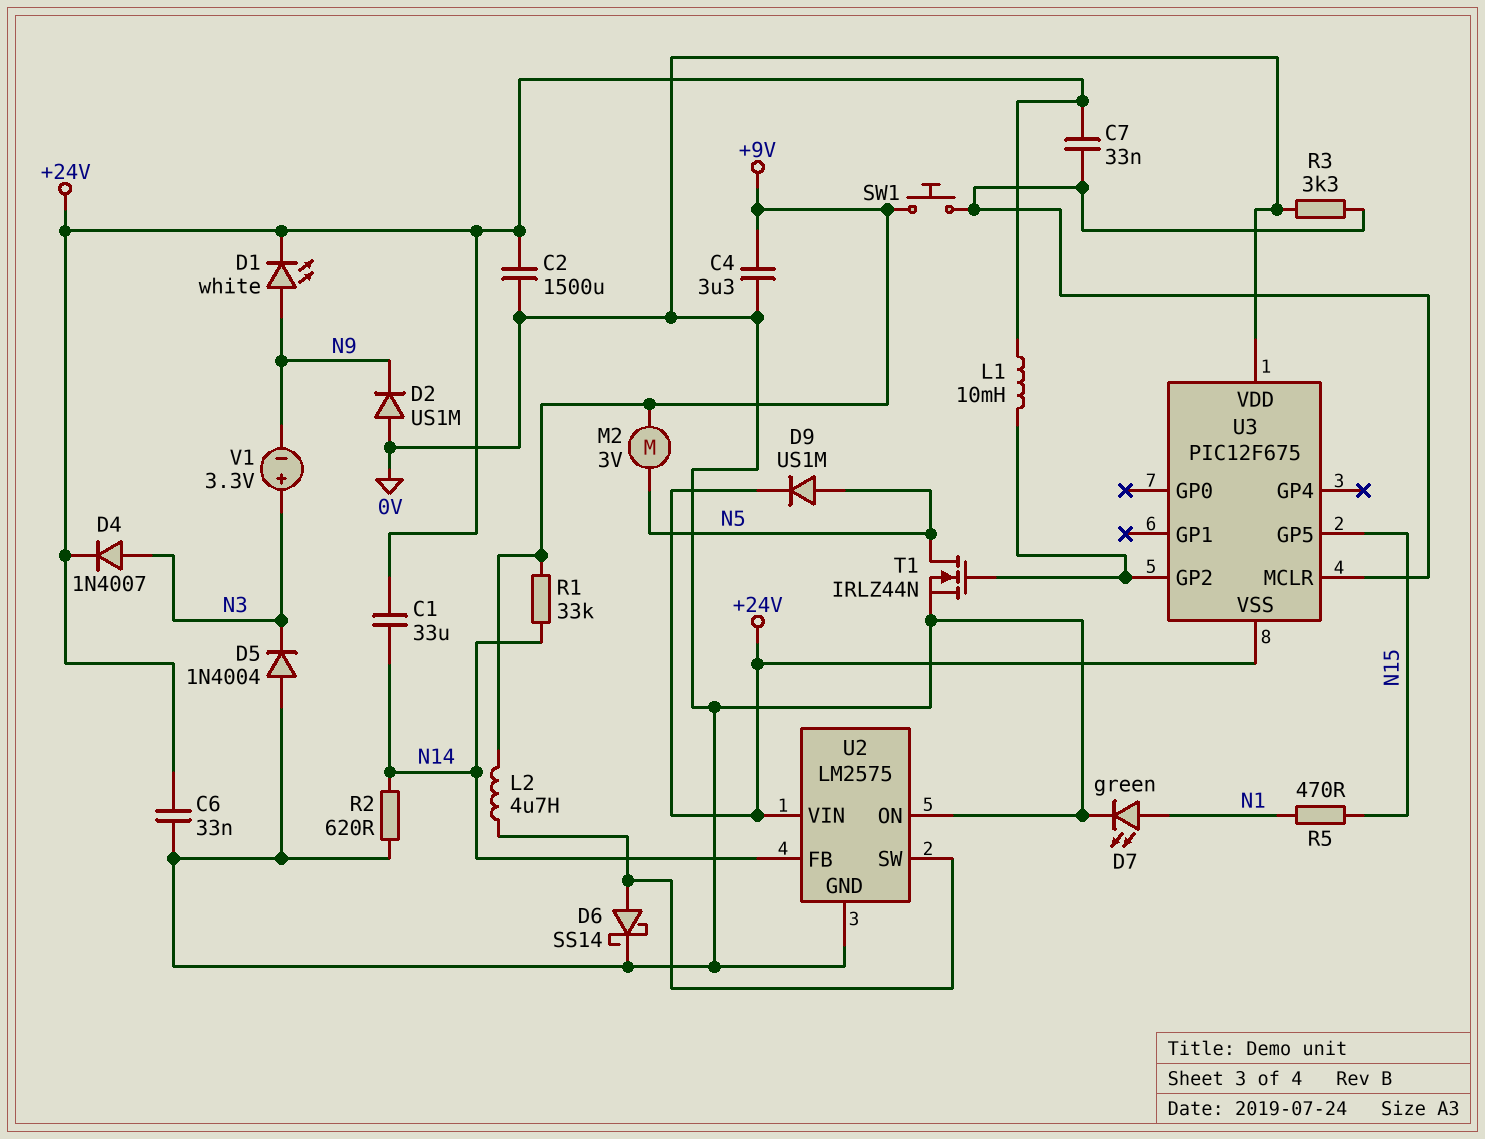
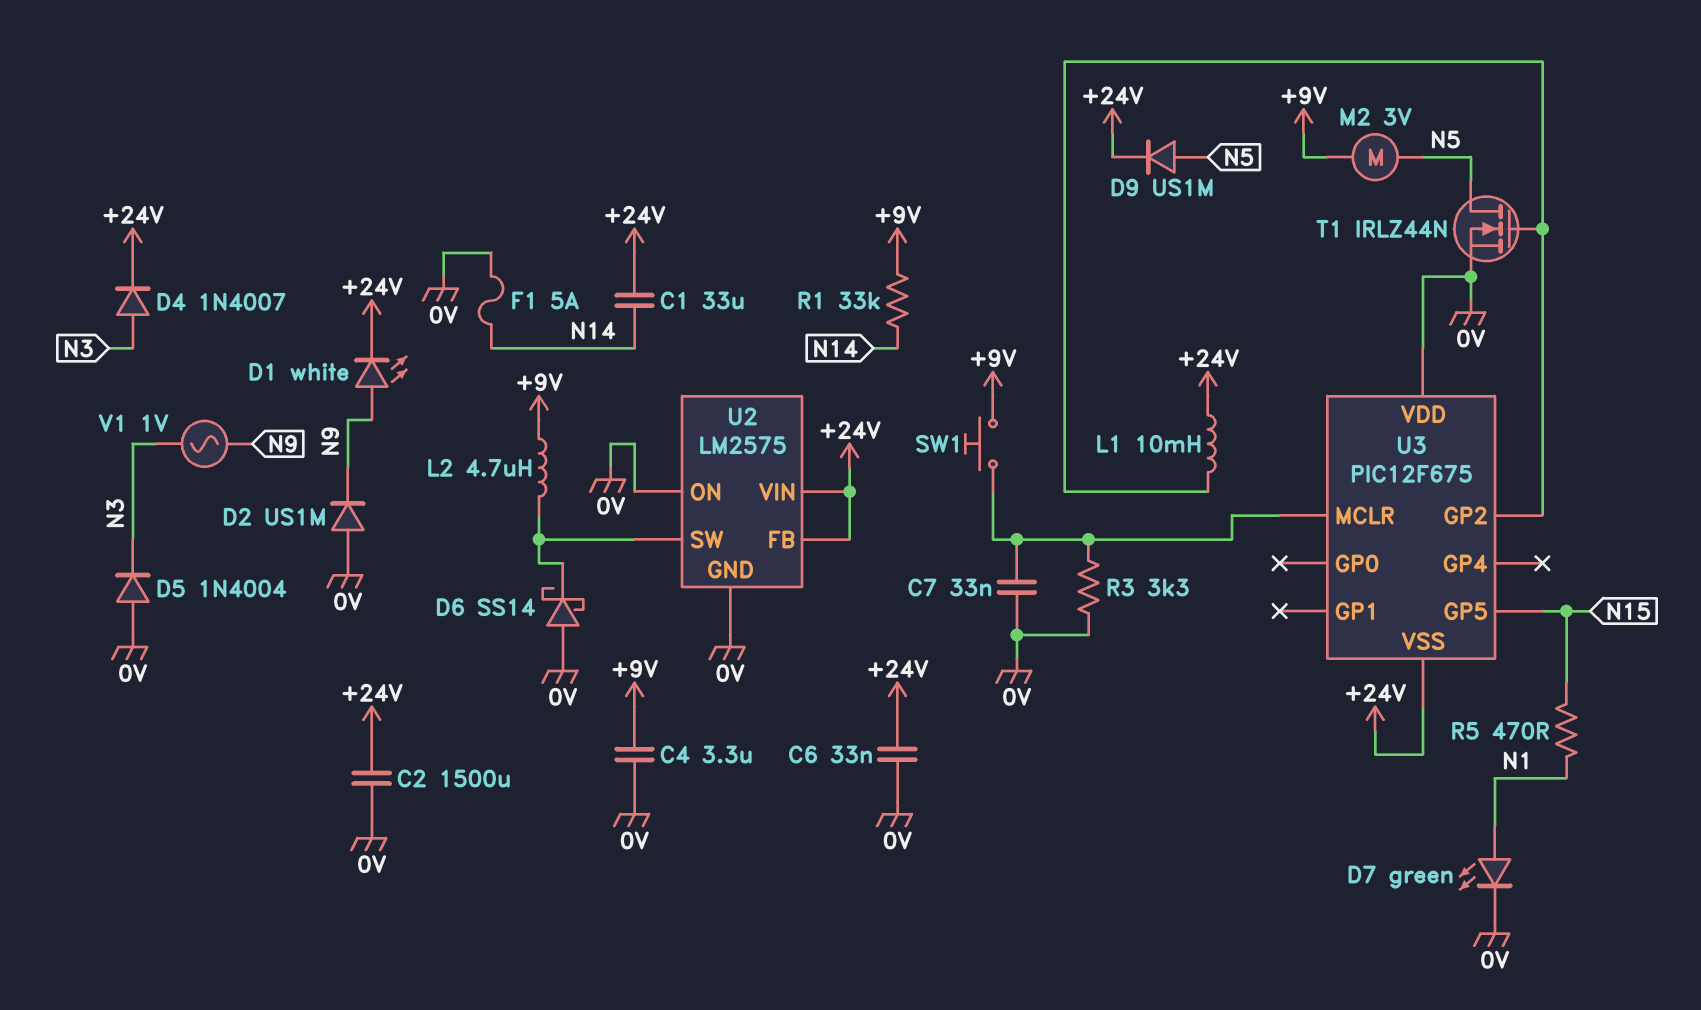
C7: 33nF (+24V, U3/MCLR) -> 33nF (0V, U3/MCLR)
D6: schottky SS14 (A U2/SW, K 0V) -> schottky SS14 (A 0V, K U2/SW)
F1: none -> 5A (0V, N14)
R2: 620 (0V, N14) -> none
U2 pin FB: N14 -> +24V
V1: 3.3V (plus N3, minus N9) -> AC 1V (N3, N9)

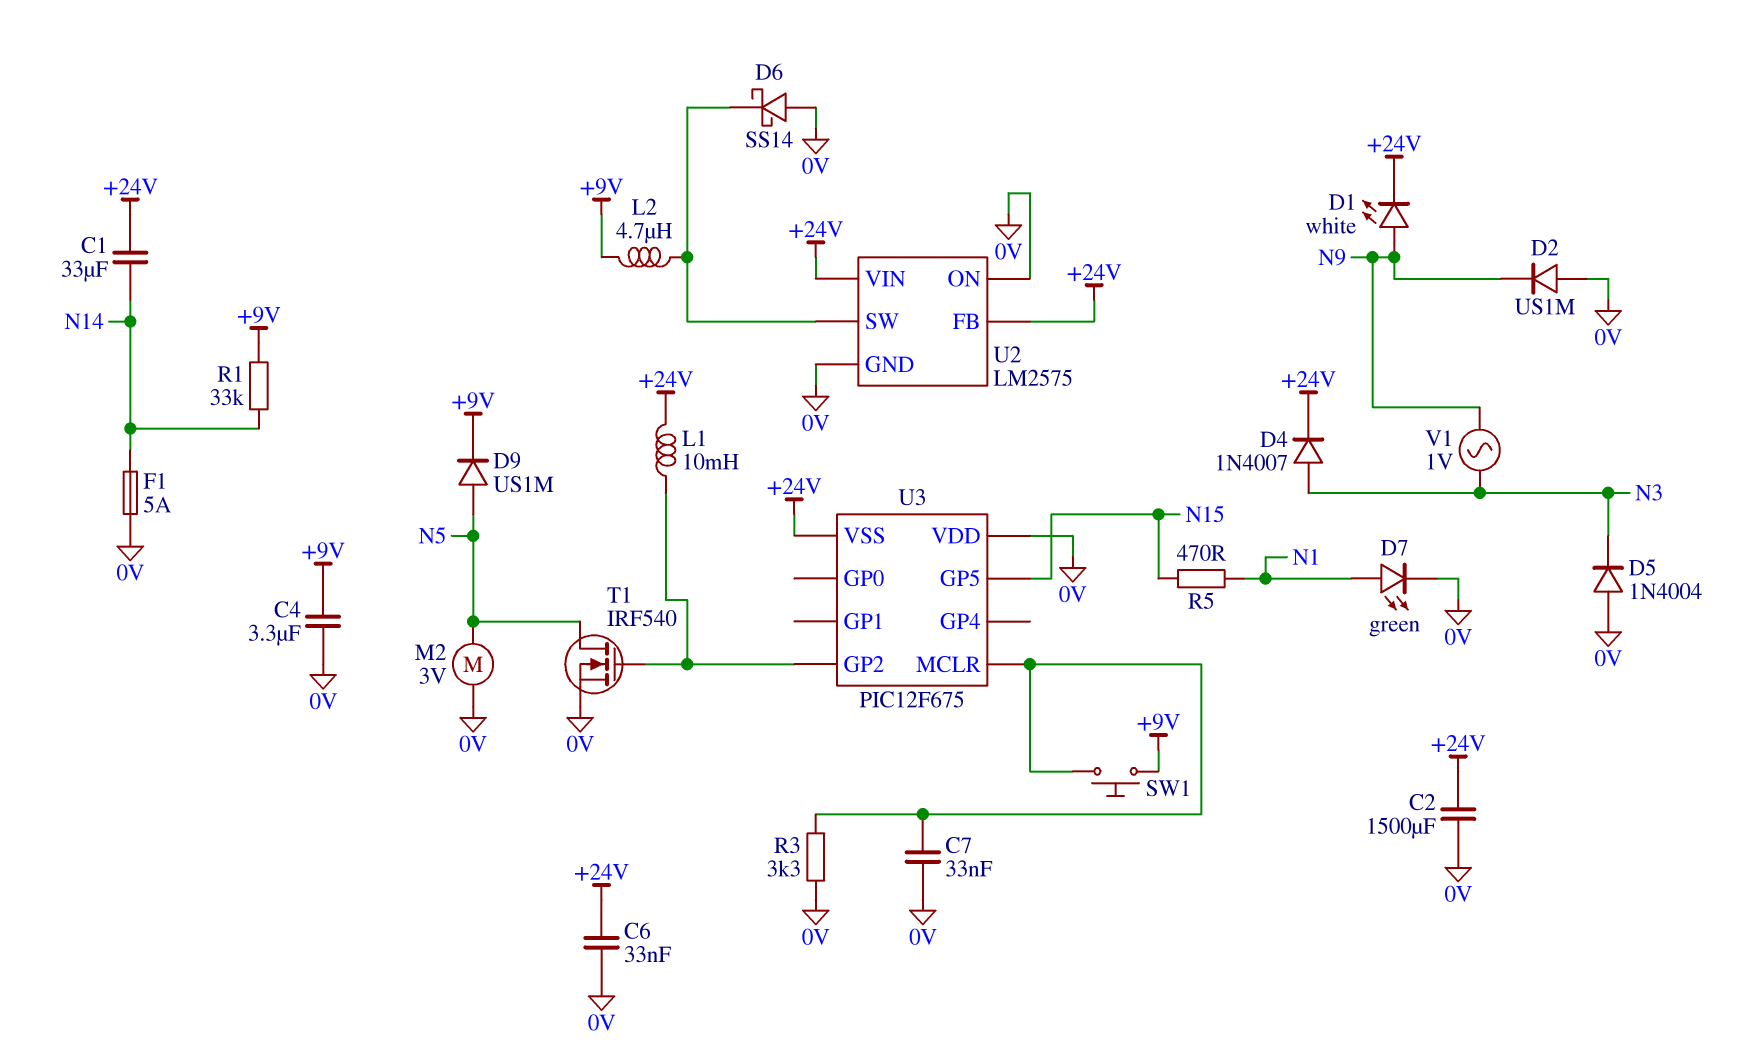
D9: diode US1M (A N5, K +24V) -> diode US1M (A N5, K +9V)
M2: motor 3V (+9V, N5) -> motor 3V (0V, N5)
T1: NMOS IRLZ44N (G U3/GP2, D N5, S 0V) -> NMOS IRF540 (G U3/GP2, D N5, S 0V)

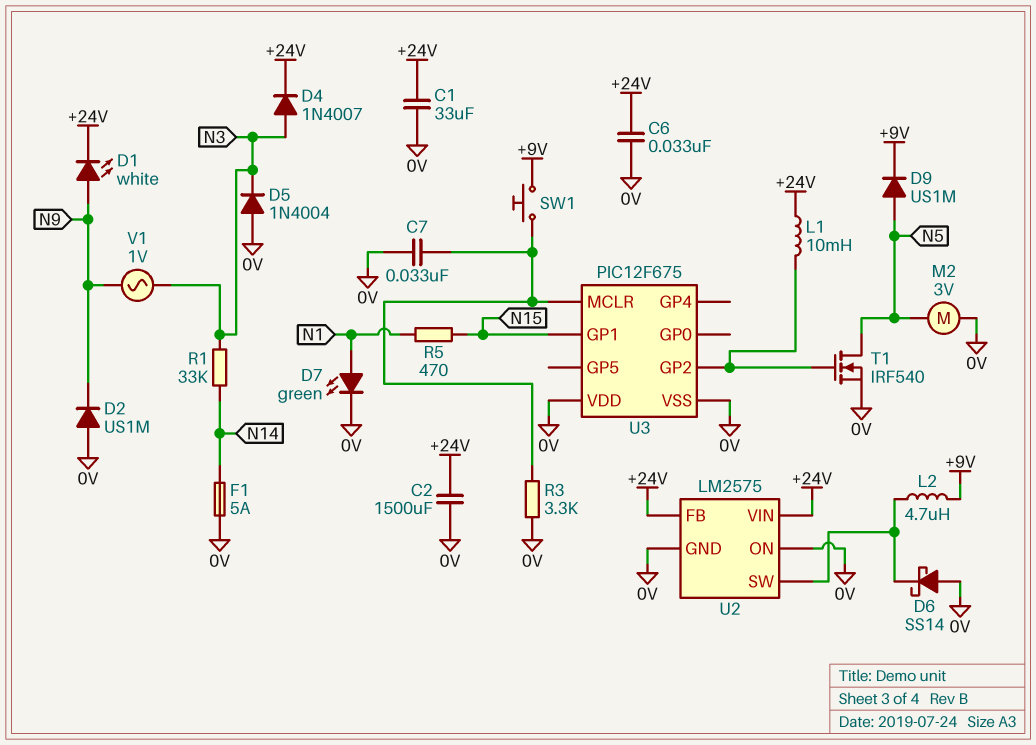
C1: 33uF (+24V, N14) -> 33uF (+24V, 0V)
C4: 3.3uF (+9V, 0V) -> none
R1: 33k (+9V, N14) -> 33k (N3, N14)
U3 pin GP1: none -> N15
U3 pin GP5: N15 -> none
U3 pin VSS: +24V -> 0V

